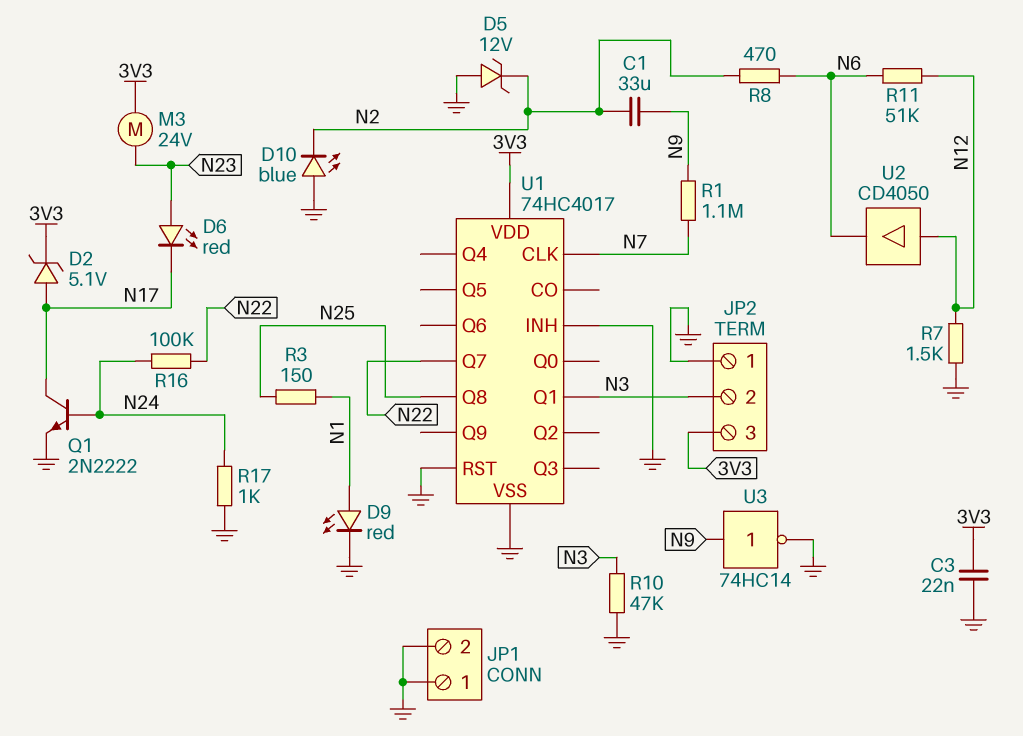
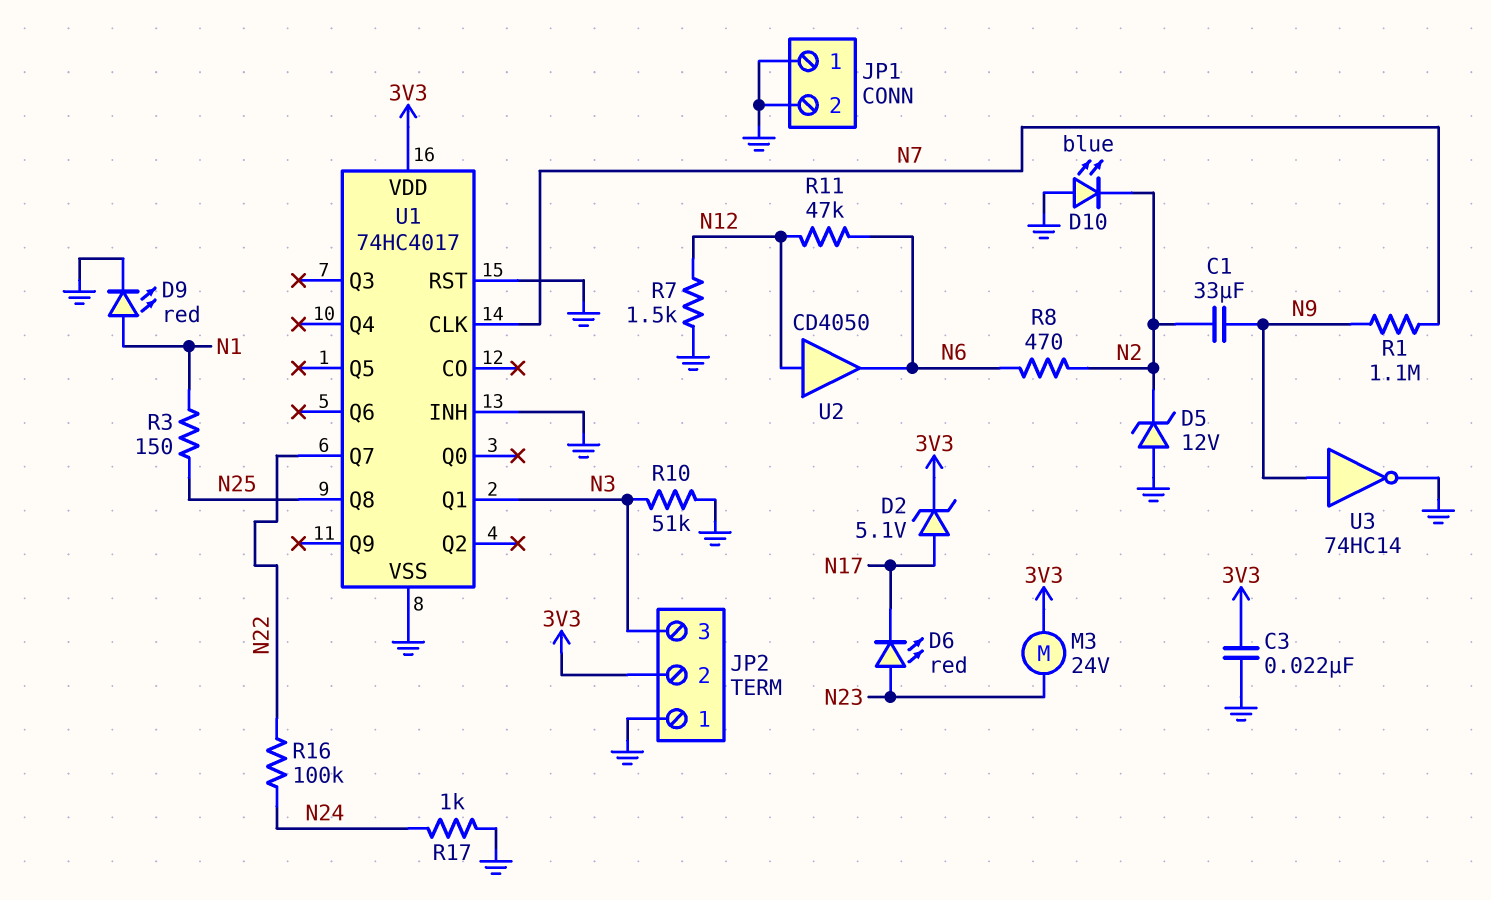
JP2 pin 2: N3 -> 3V3
JP2 pin 3: 3V3 -> N3
Q1: NPN 2N2222 (B N24, C N17, E GND) -> none
R10: 47k (GND, N3) -> 51k (GND, N3)
R11: 51k (N6, N12) -> 47k (N6, N12)

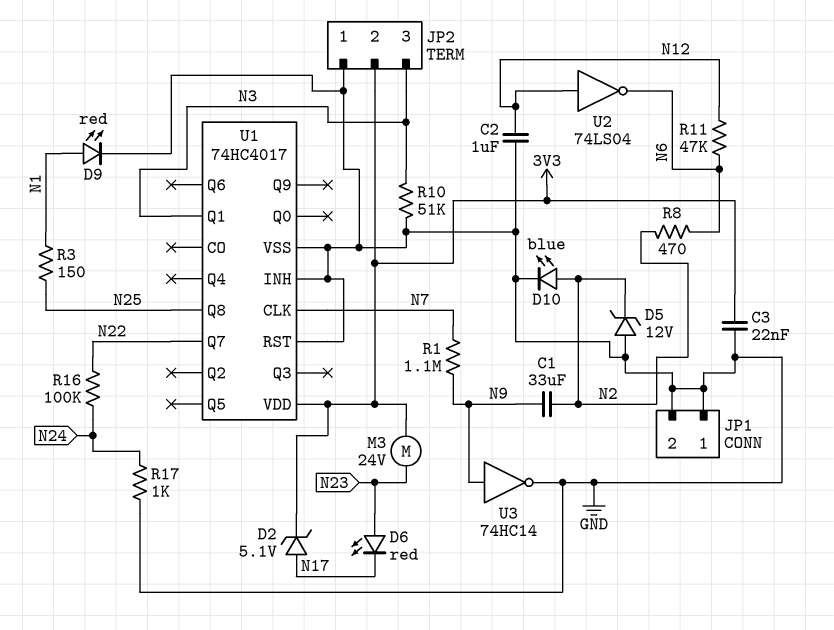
C2: none -> 1uF (GND, N12)
D10: LED blue (A GND, K N2) -> LED blue (A N2, K GND)
R7: 1.5k (GND, N12) -> none
U2: buffer CD4050 (in N12, out N6) -> NOT 74LS04 (in N12, out N6)

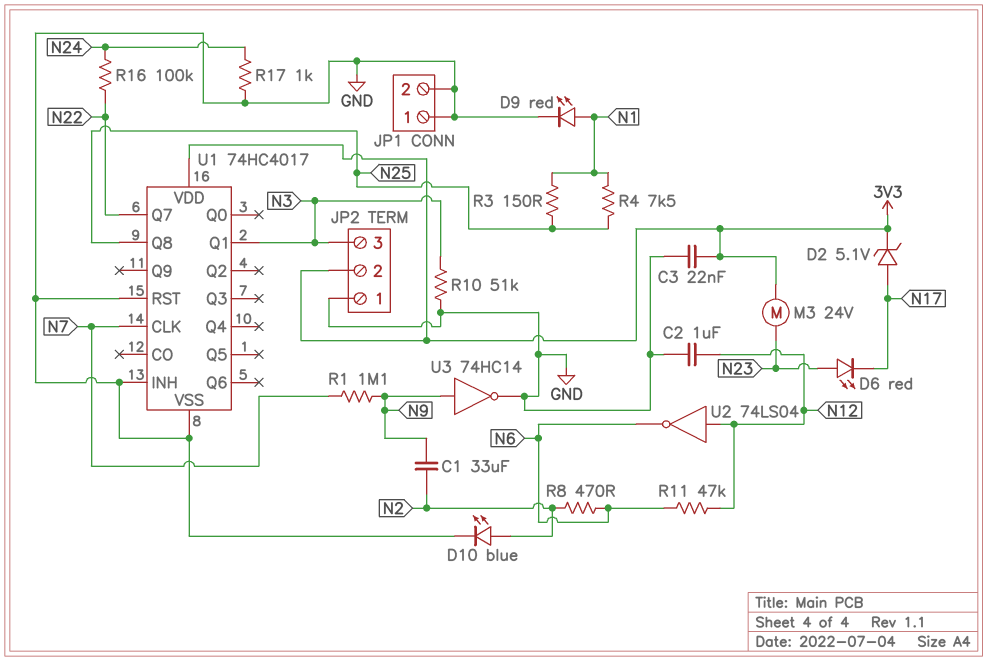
D5: zener 12V (A GND, K N2) -> none
R4: none -> 7.5k (N1, N25)

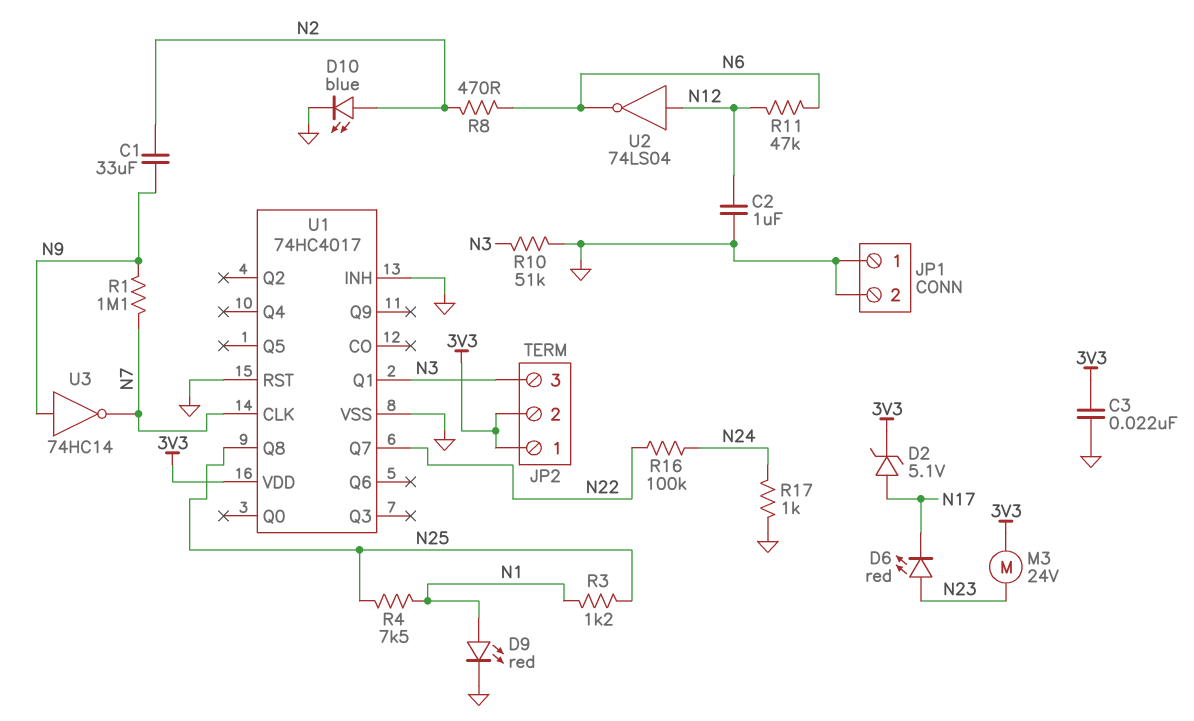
JP2 pin 1: GND -> 3V3
R3: 150 (N1, N25) -> 1.2k (N1, N25)
U3: NOT 74HC14 (in N9, out GND) -> NOT 74HC14 (in N9, out N7)

